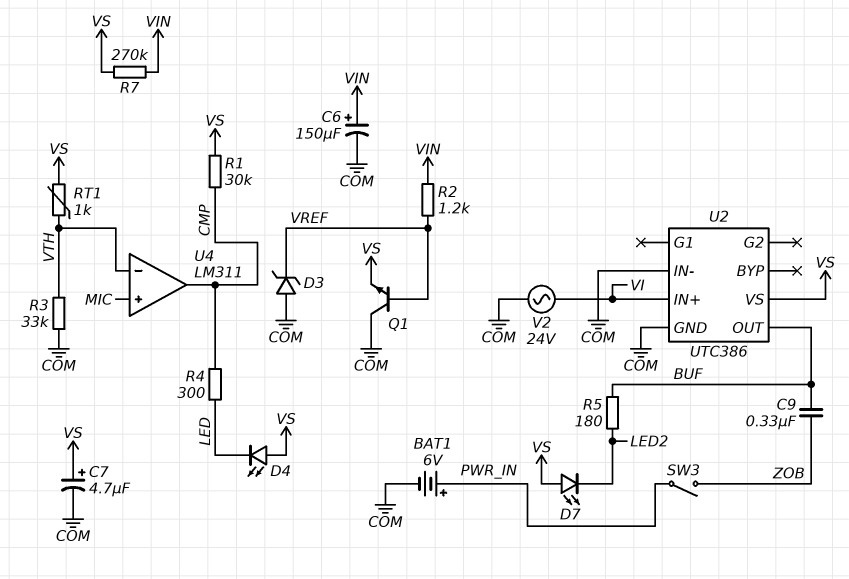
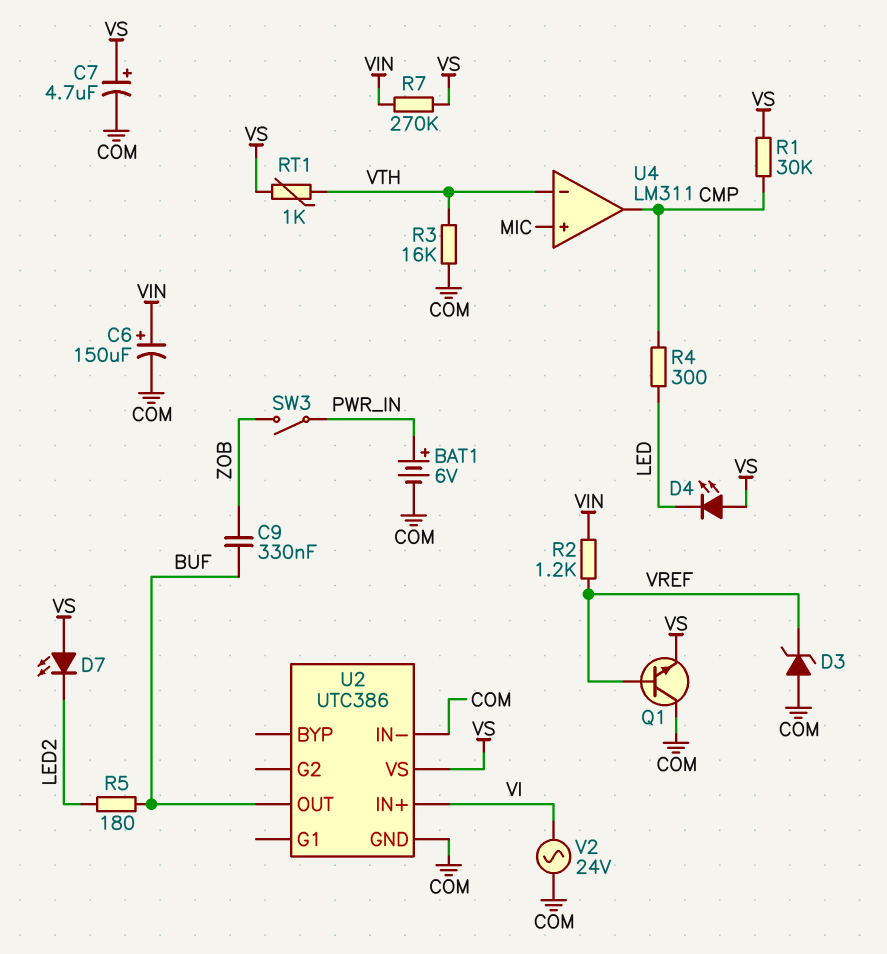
R3: 33k (COM, VTH) -> 16k (COM, VTH)

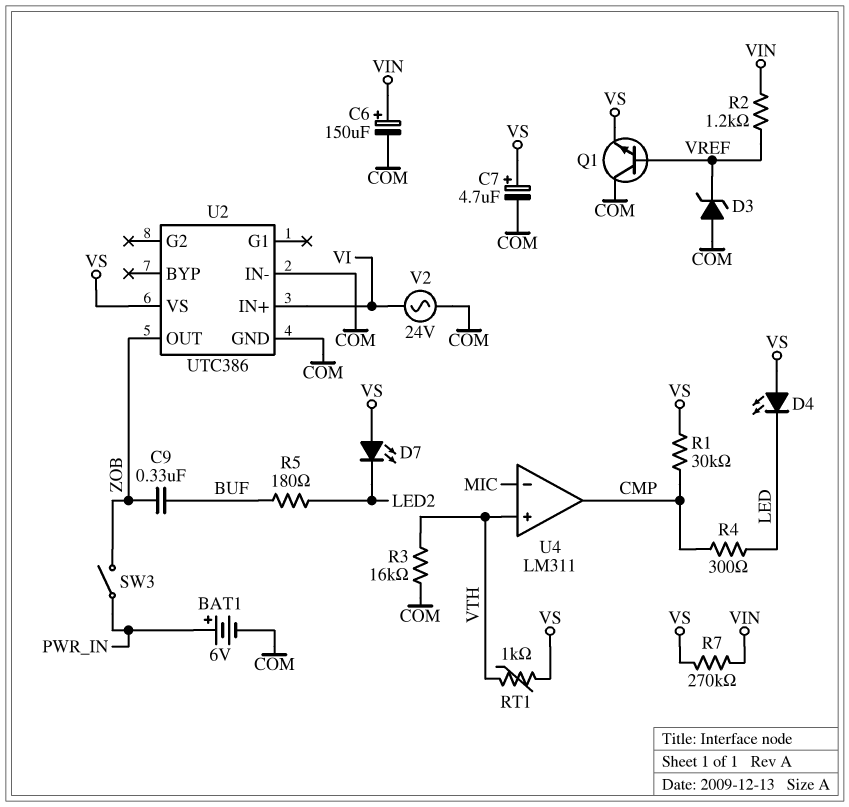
U2 pin OUT: BUF -> ZOB
U4 pin in+: MIC -> VTH
U4 pin in-: VTH -> MIC

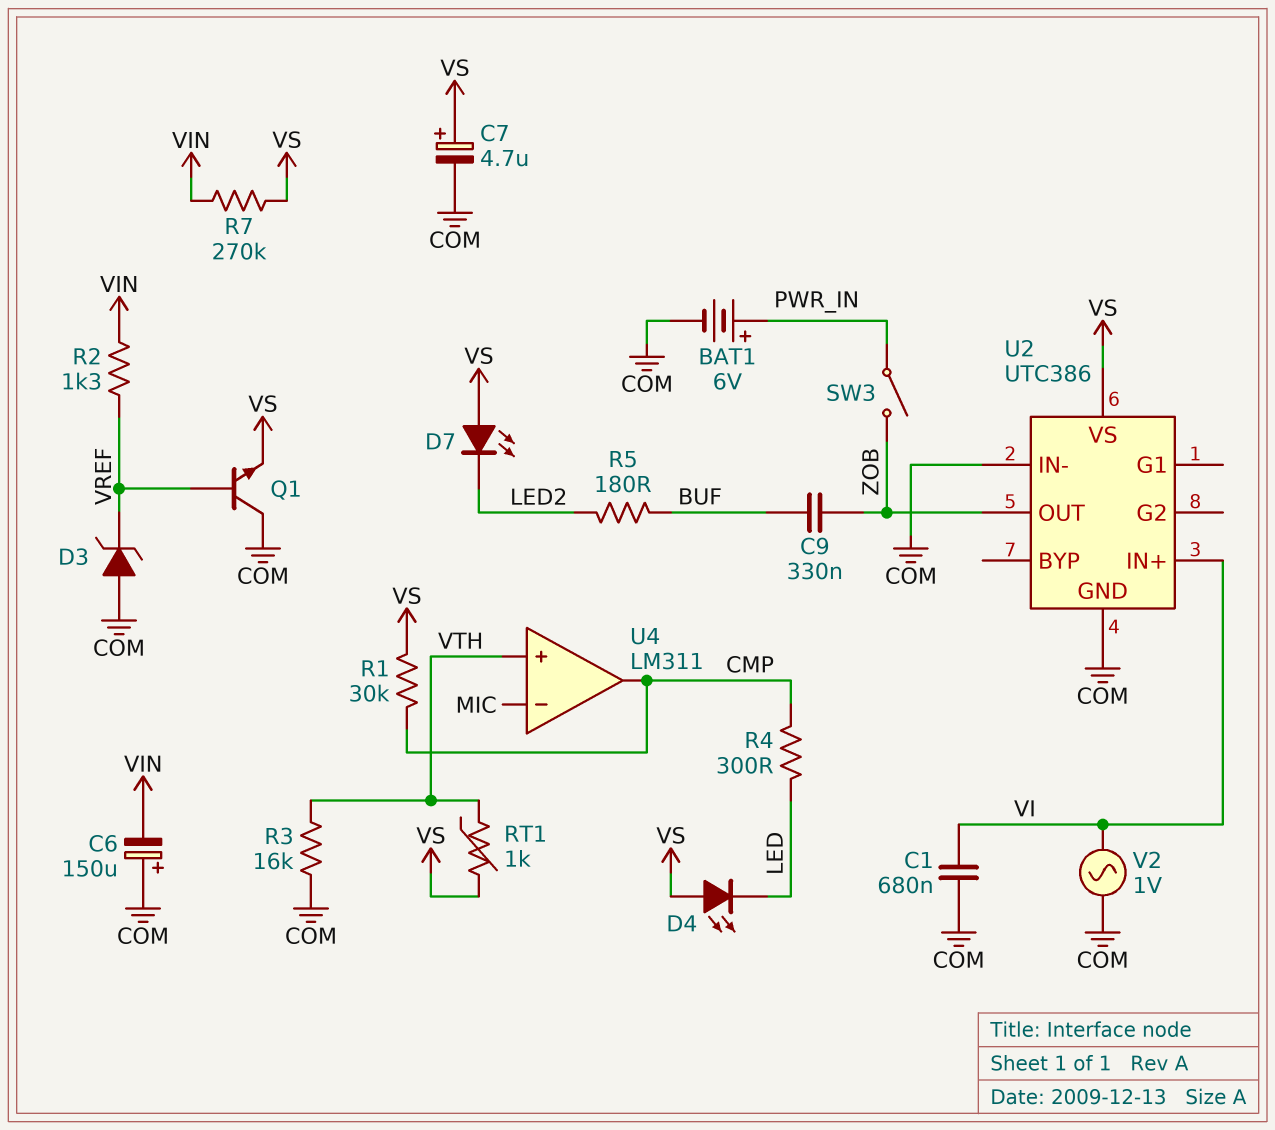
C1: none -> 680nF (COM, VI)
C6: 150uF (plus VIN, minus COM) -> 150uF (plus COM, minus VIN)
R2: 1.2k (VIN, VREF) -> 1.3k (VIN, VREF)
V2: AC 24V (COM, VI) -> AC 1V (COM, VI)

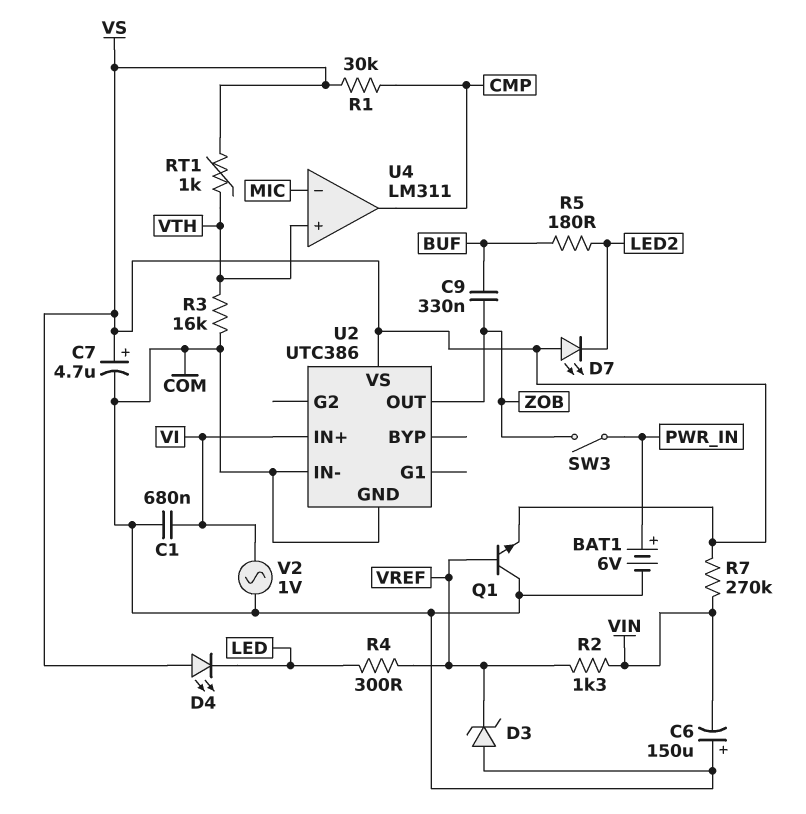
R4: 300 (CMP, LED) -> 300 (LED, VREF)

